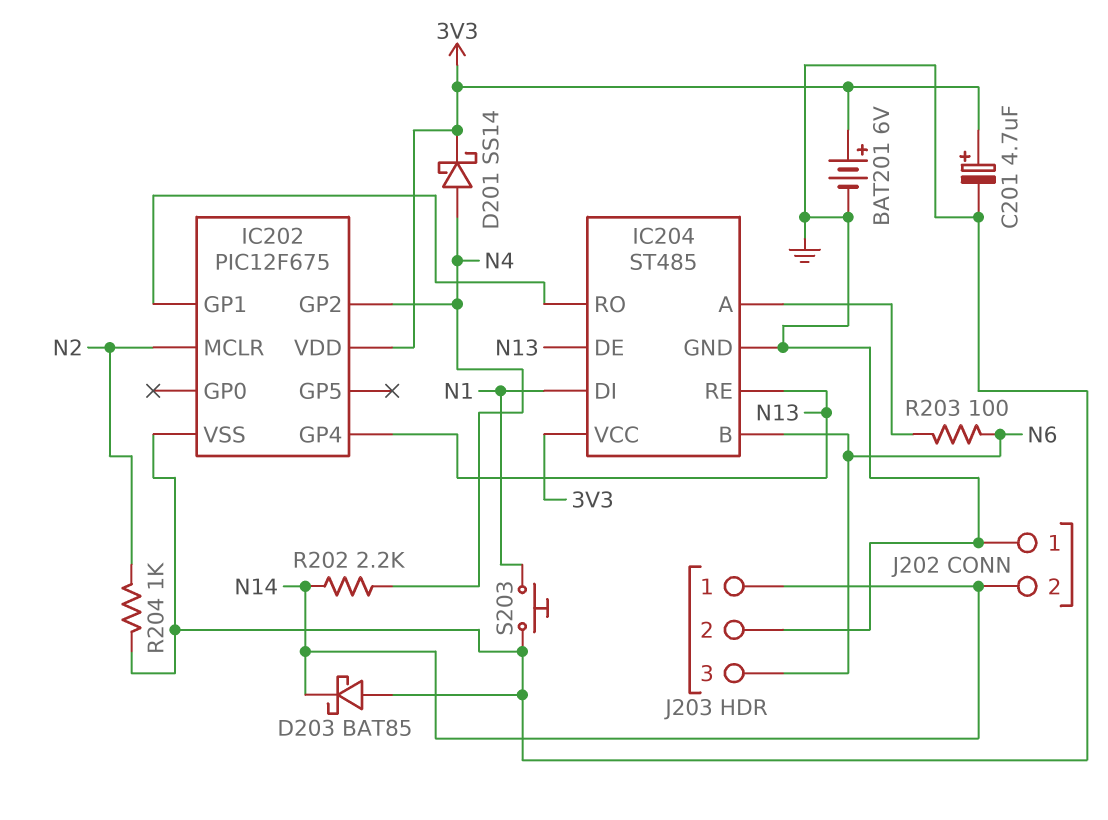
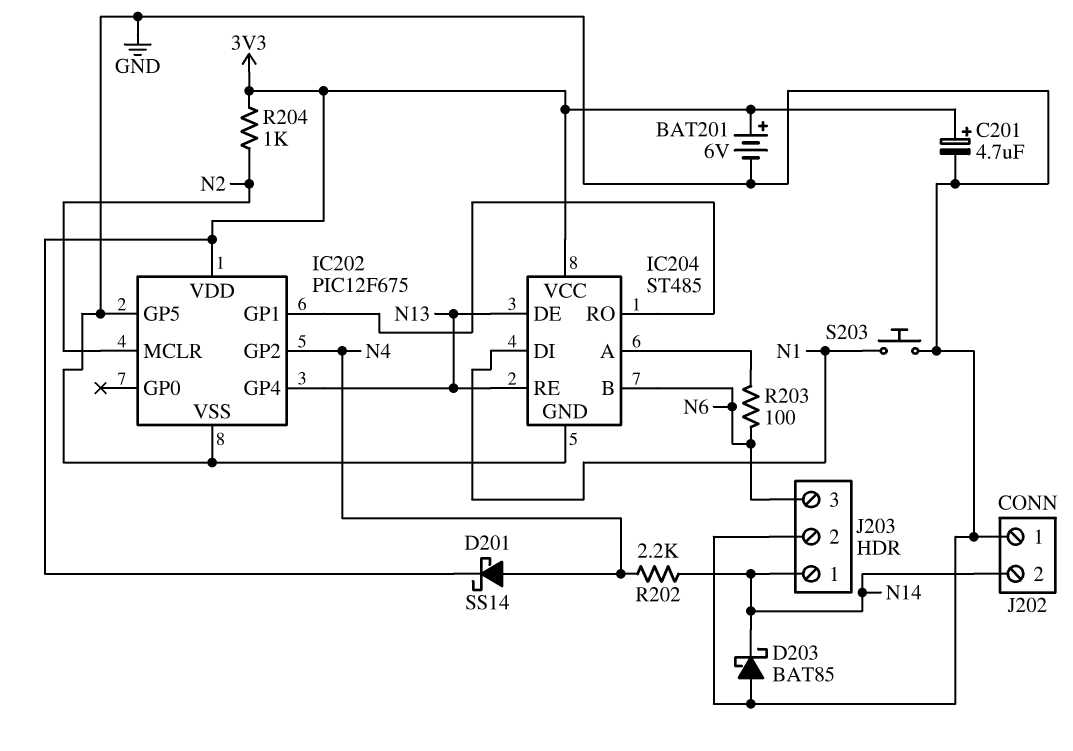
IC202 pin GP5: none -> GND
R204: 1k (GND, N2) -> 1k (3V3, N2)

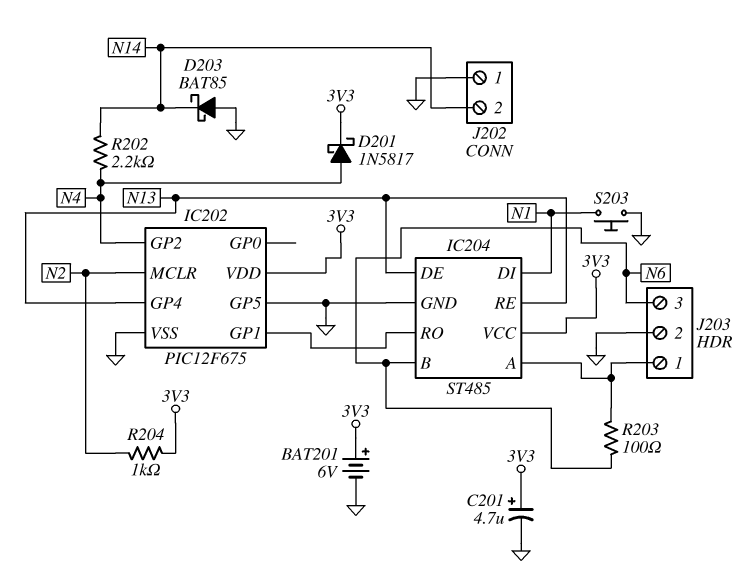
D201: schottky SS14 (A N4, K 3V3) -> schottky 1N5817 (A N4, K 3V3)
J203 pin 1: N14 -> IC204/A

